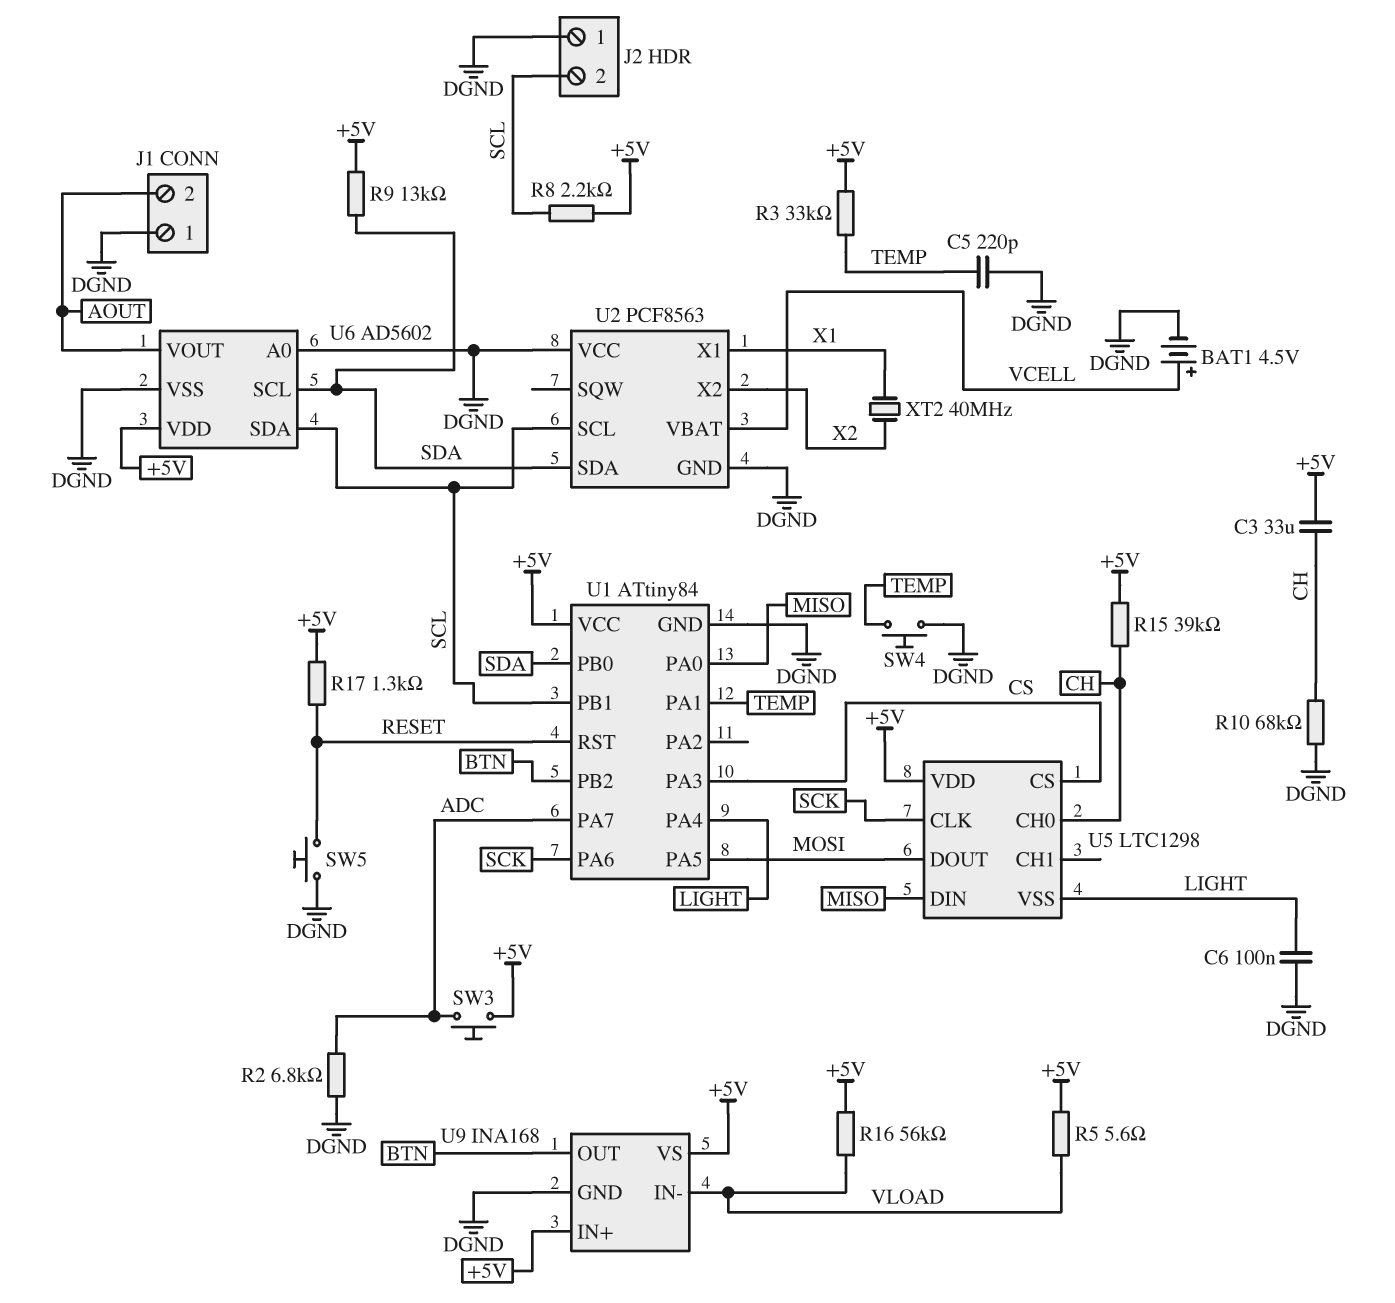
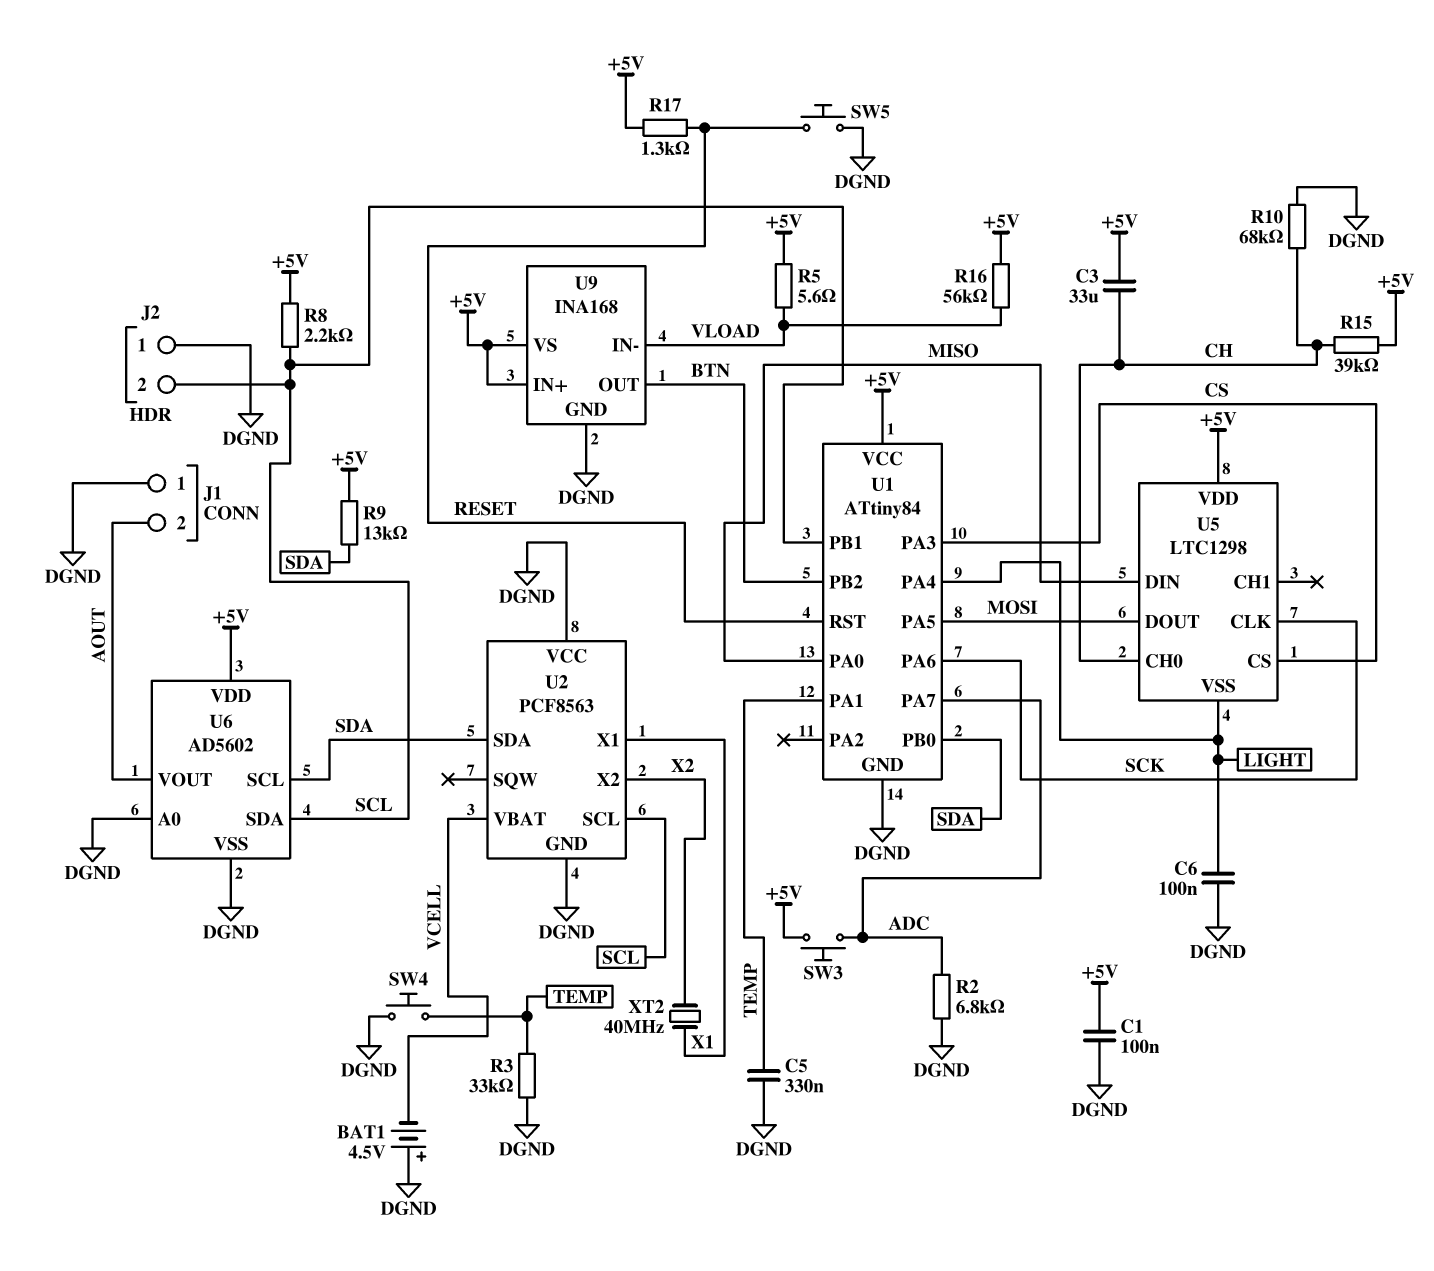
BAT1: 4.5V (plus VCELL, minus DGND) -> 4.5V (plus DGND, minus VCELL)
C1: none -> 100nF (+5V, DGND)
C5: 220pF (DGND, TEMP) -> 330nF (DGND, TEMP)
R3: 33k (+5V, TEMP) -> 33k (DGND, TEMP)

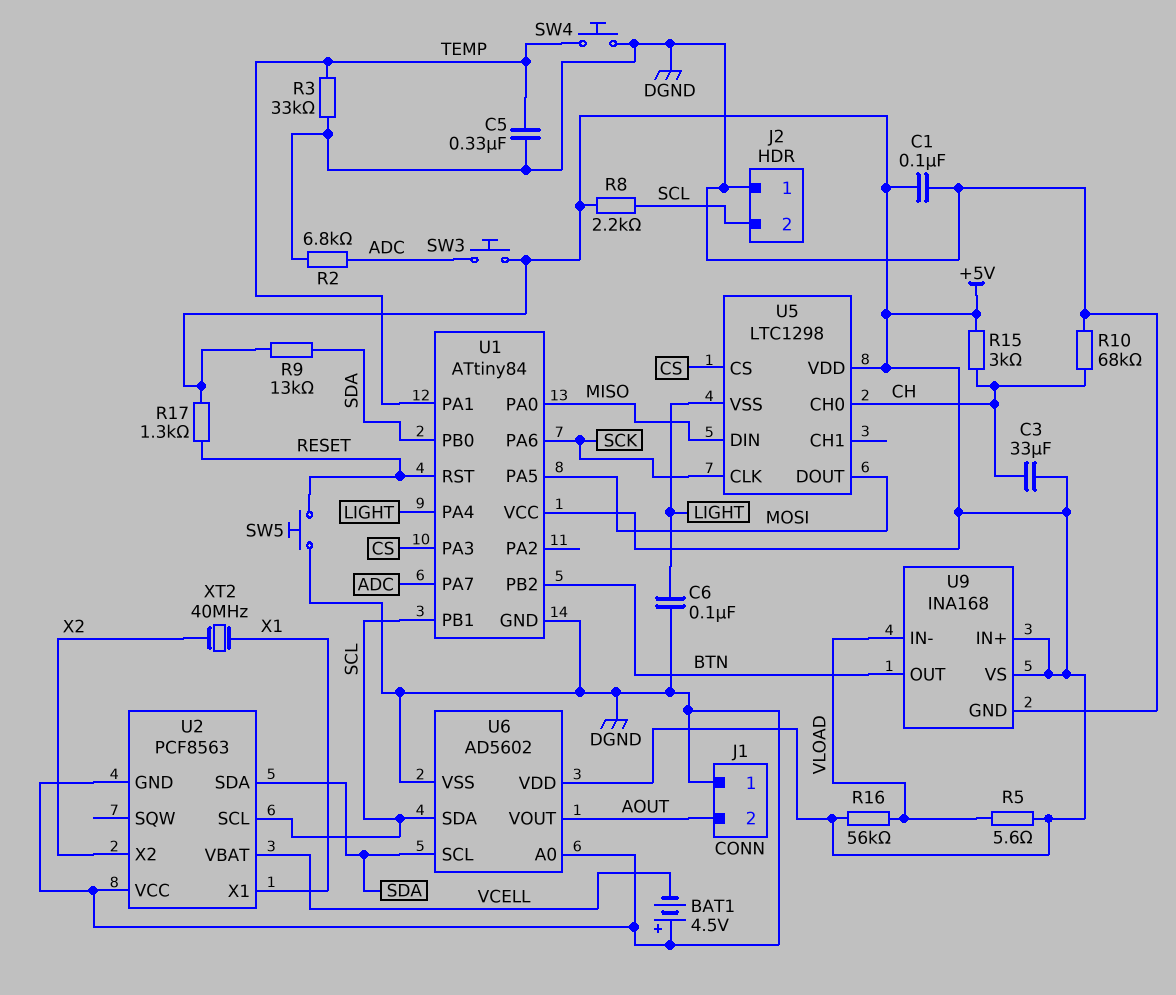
R15: 39k (+5V, CH) -> 3k (+5V, CH)

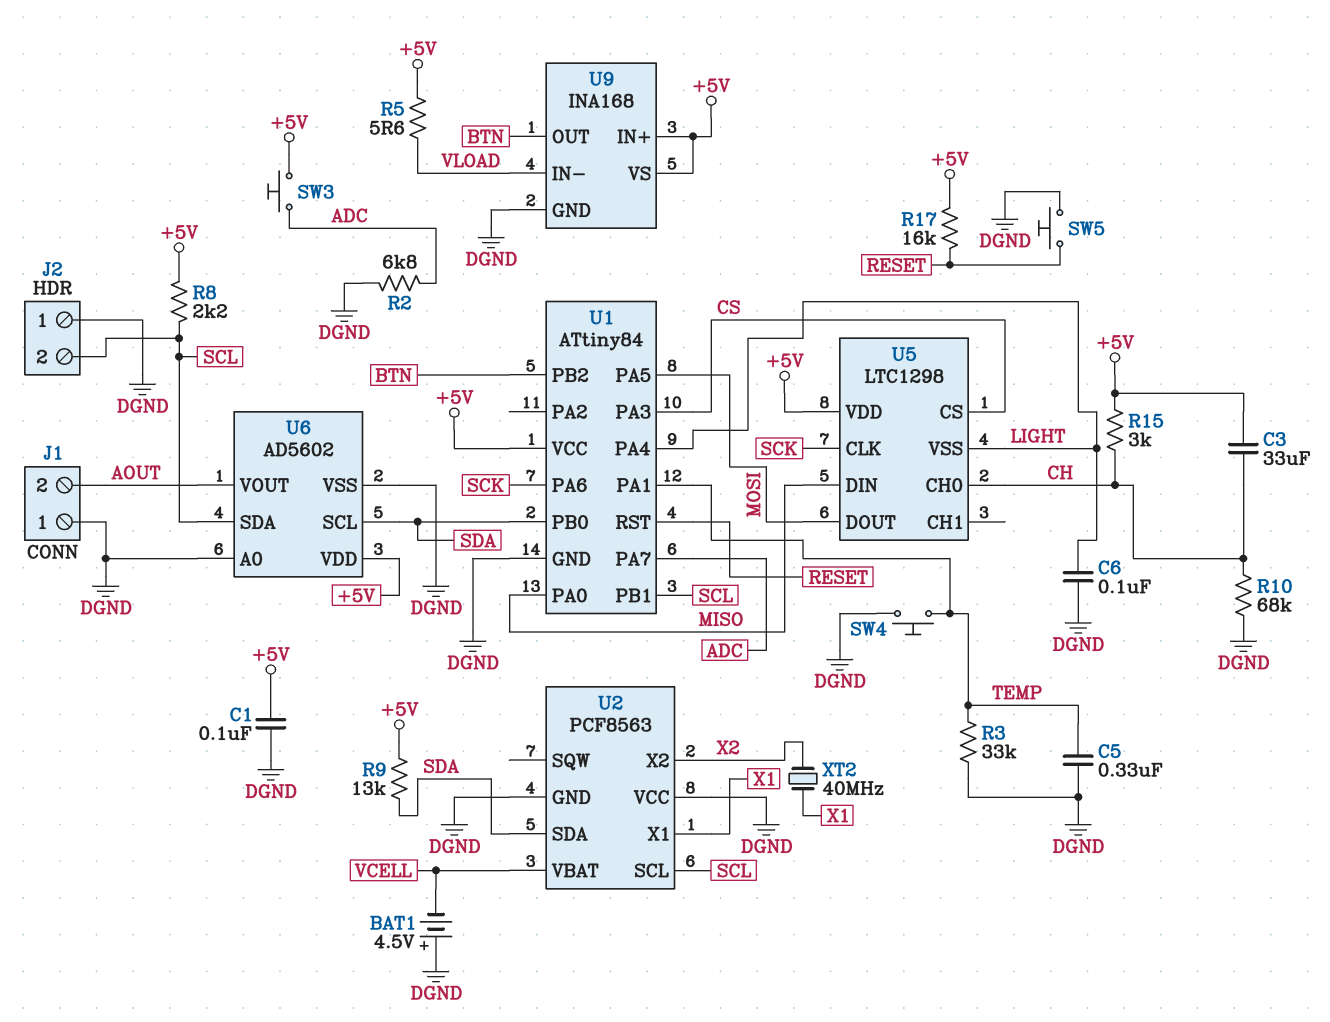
R16: 56k (+5V, VLOAD) -> none
R17: 1.3k (+5V, RESET) -> 16k (+5V, RESET)

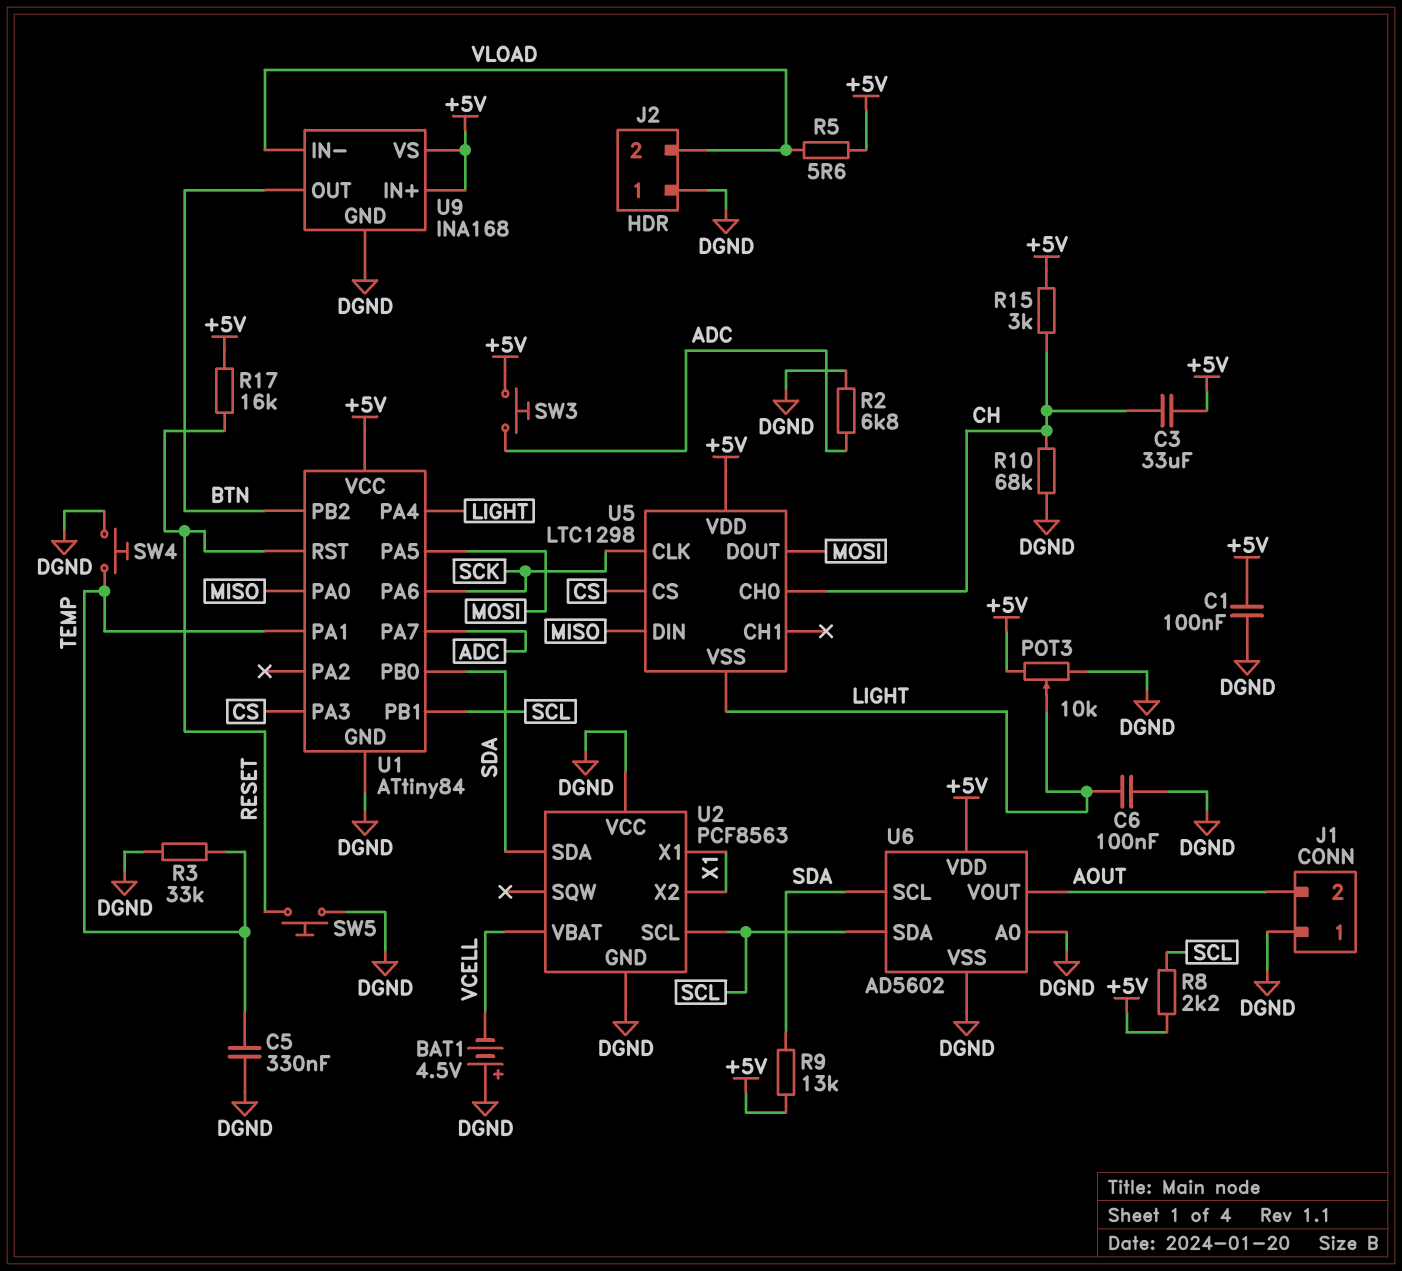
J2 pin 2: SCL -> VLOAD
POT3: none -> 10k (+5V, DGND, wiper LIGHT)
U2 pin X2: X2 -> X1
XT2: 40MHz (X1, X2) -> none

